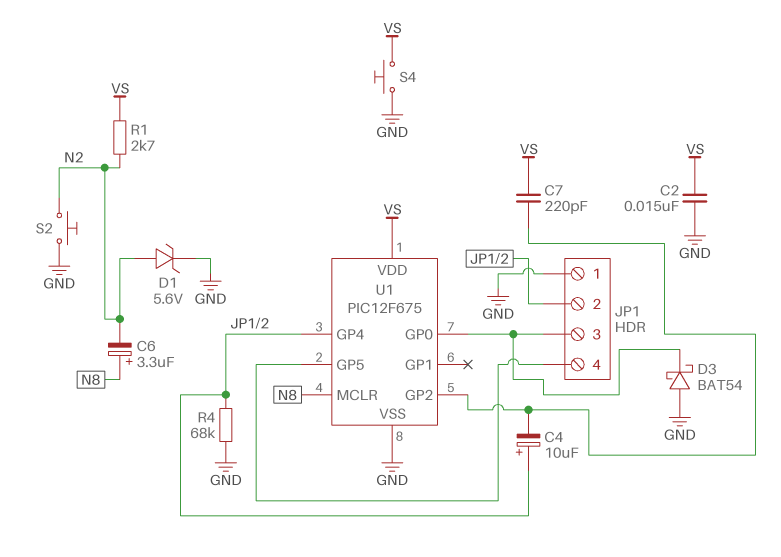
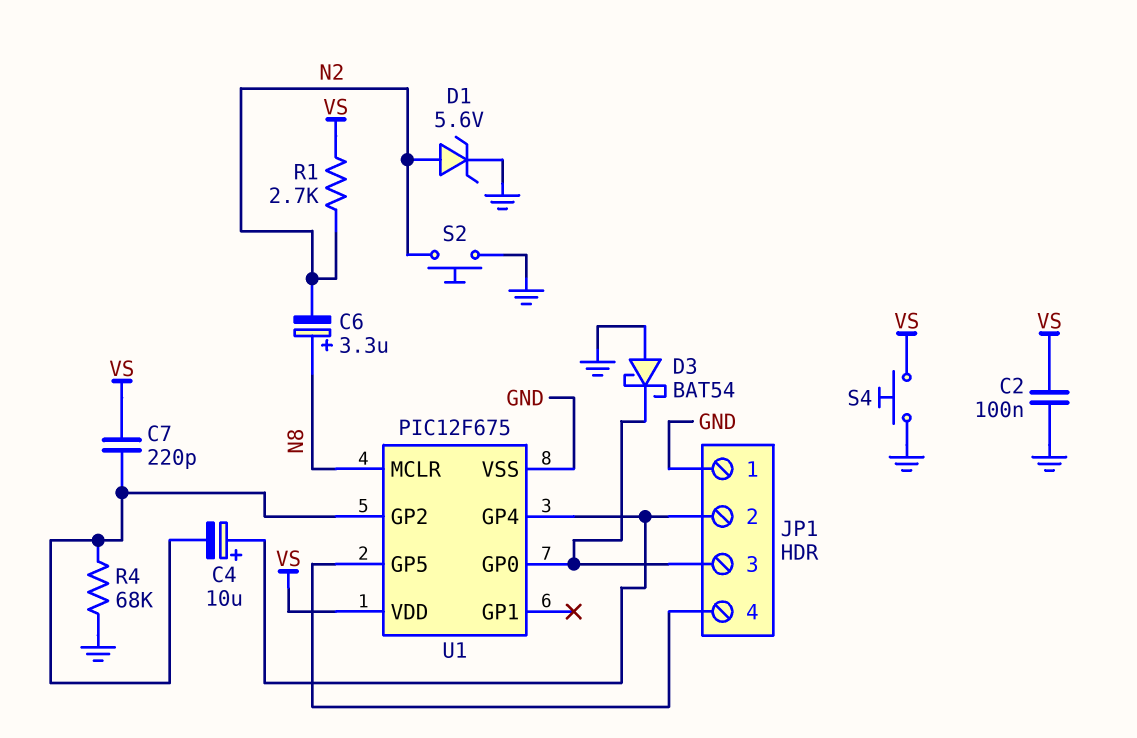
C2: 15nF (GND, VS) -> 100nF (GND, VS)
R4: 68k (GND, JP1/2) -> 68k (GND, U1/GP2)

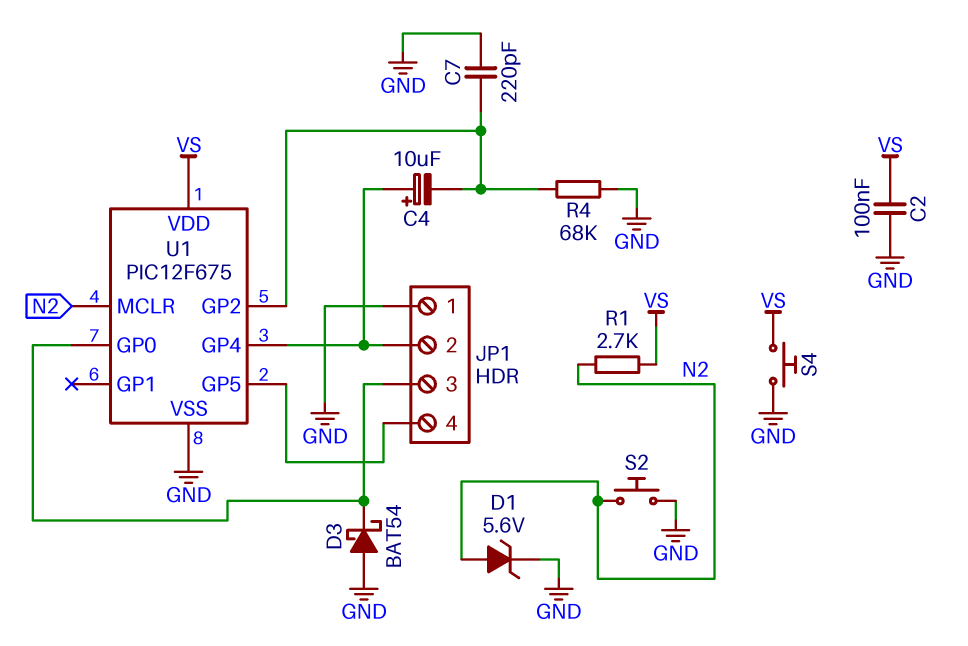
C6: 3.3uF (plus N8, minus N2) -> none
C7: 220pF (U1/GP2, VS) -> 220pF (GND, U1/GP2)
U1 pin MCLR: N8 -> N2

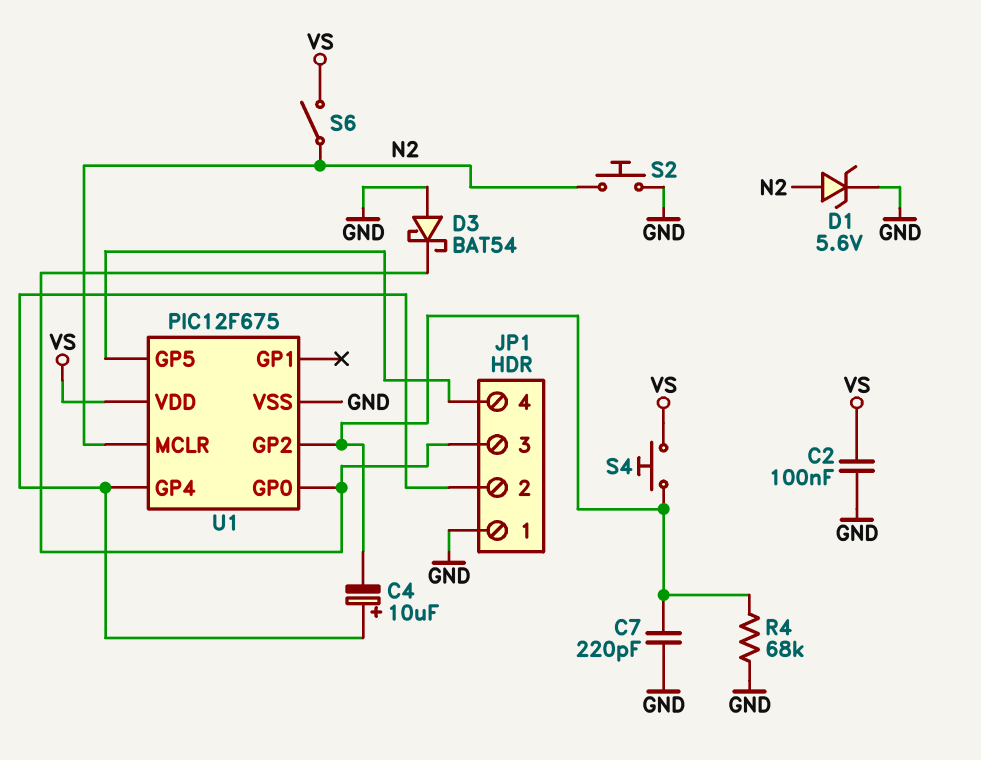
R1: 2.7k (N2, VS) -> none
S4: button (GND, VS) -> button (U1/GP2, VS)
S6: none -> switch (N2, VS)

